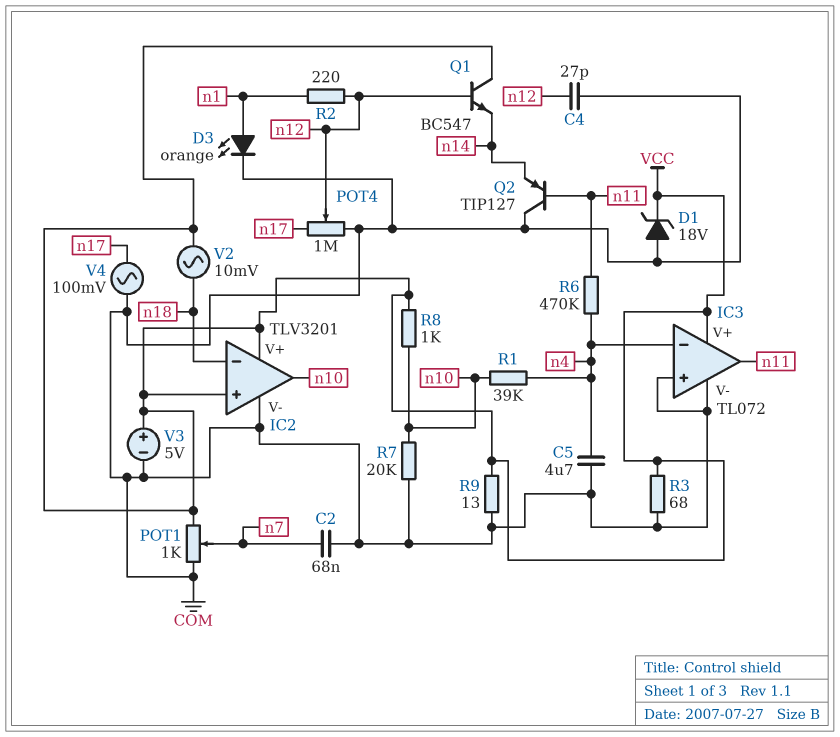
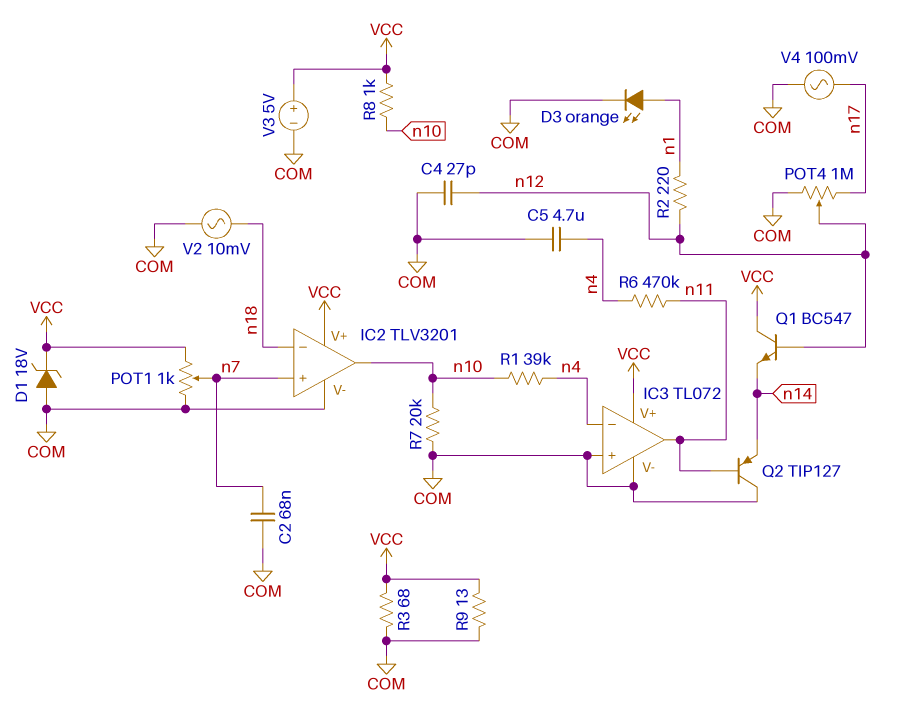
IC2 pin in+: VCC -> n7
V2: AC 10mV (VCC, n18) -> AC 10mV (COM, n18)

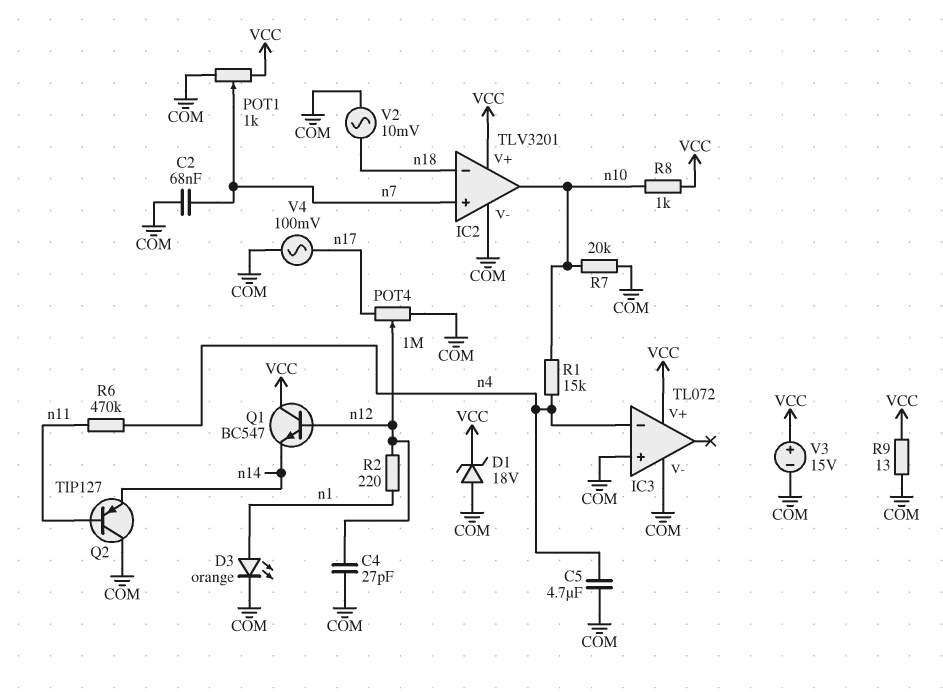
IC3 pin out: n11 -> none
R1: 39k (n4, n10) -> 15k (n4, n10)
R3: 68 (COM, VCC) -> none
V3: 5V (plus VCC, minus COM) -> 15V (plus VCC, minus COM)

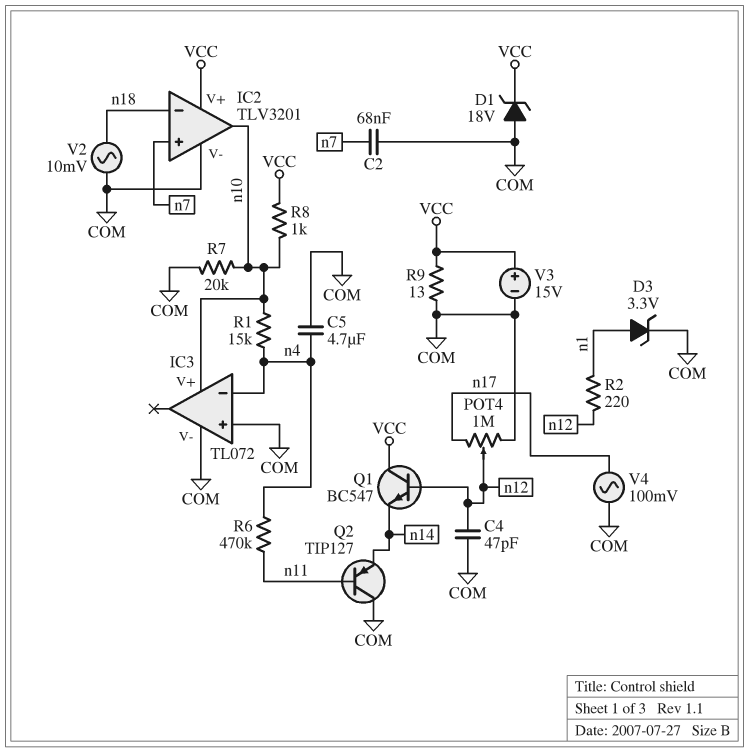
C4: 27pF (COM, n12) -> 47pF (COM, n12)
D3: LED orange (A n1, K COM) -> zener 3.3V (A n1, K COM)
IC3 pin V+: VCC -> n10
POT1: 1k (COM, VCC, wiper n7) -> none

